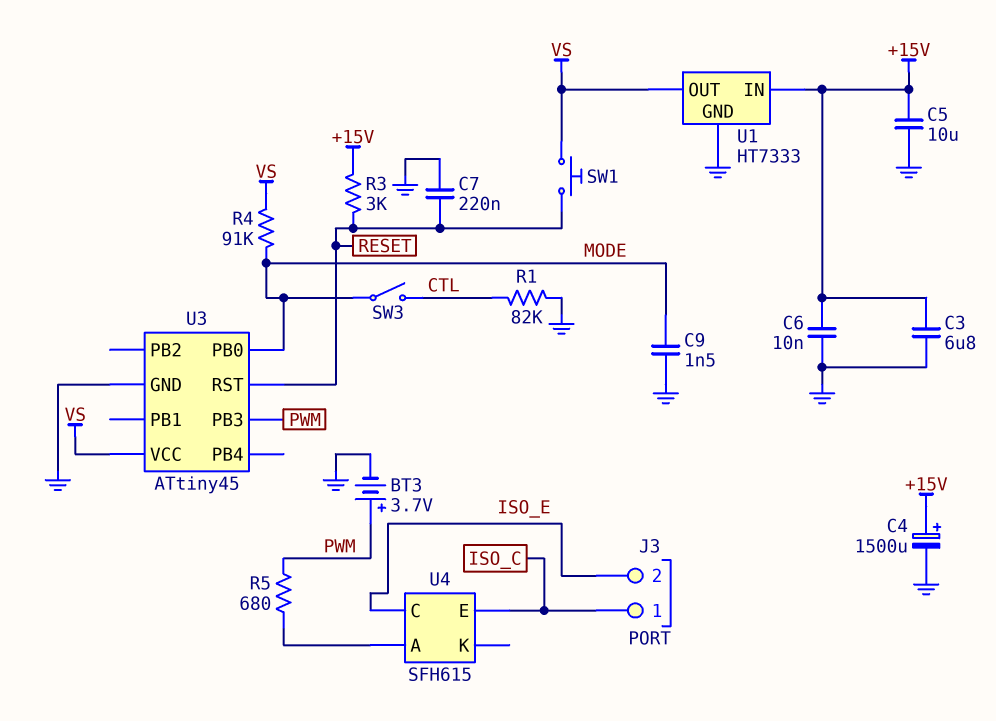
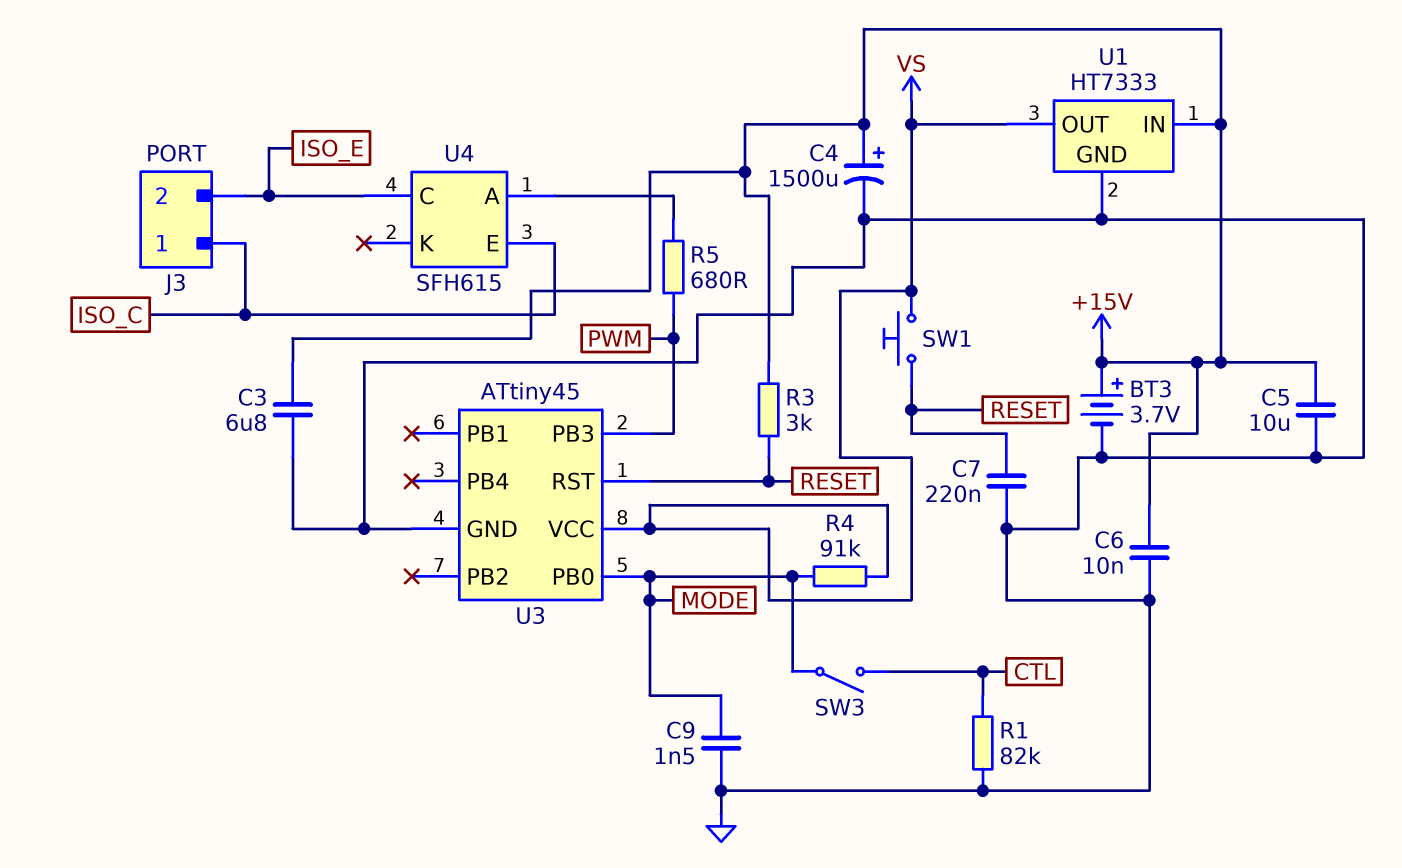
BT3: 3.7V (plus PWM, minus GND) -> 3.7V (plus +15V, minus GND)

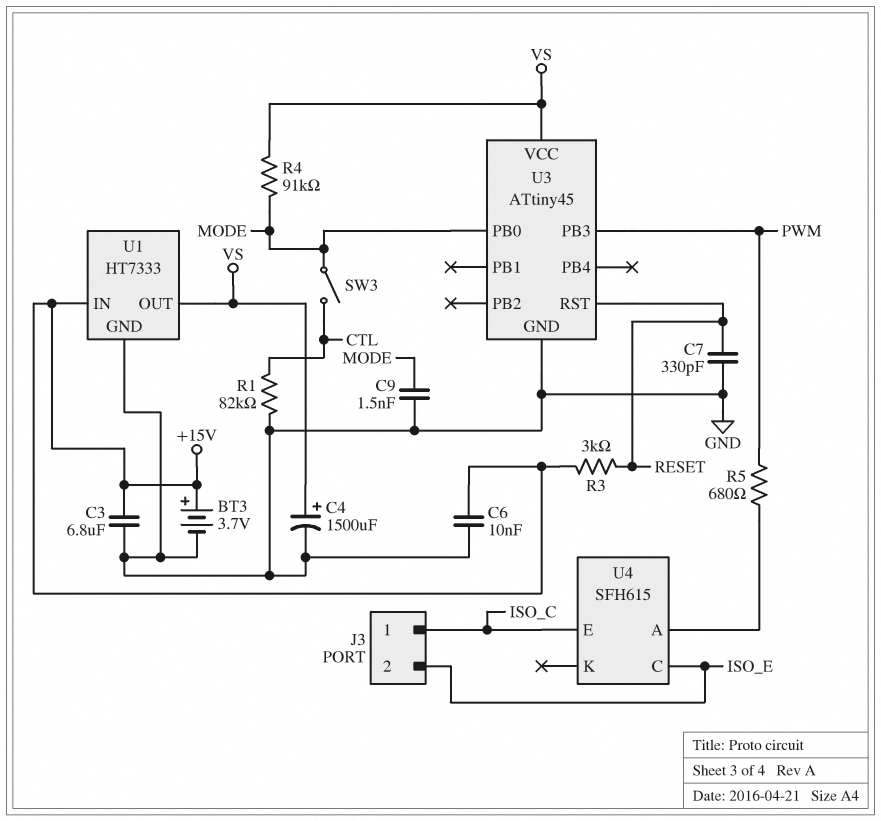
C4: 1500uF (plus +15V, minus GND) -> 1500uF (plus VS, minus GND)
C5: 10uF (+15V, GND) -> none
C7: 220nF (GND, RESET) -> 330pF (GND, RESET)
SW1: button (RESET, VS) -> none

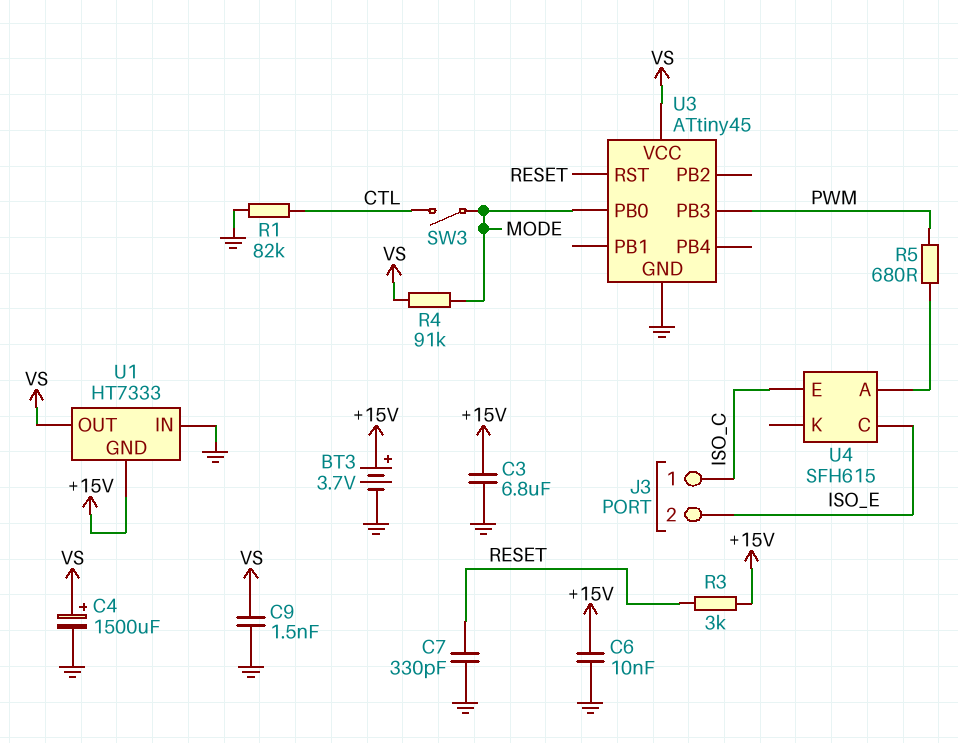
C9: 1.5nF (GND, MODE) -> 1.5nF (GND, VS)
U1 pin GND: GND -> +15V
U1 pin IN: +15V -> GND

